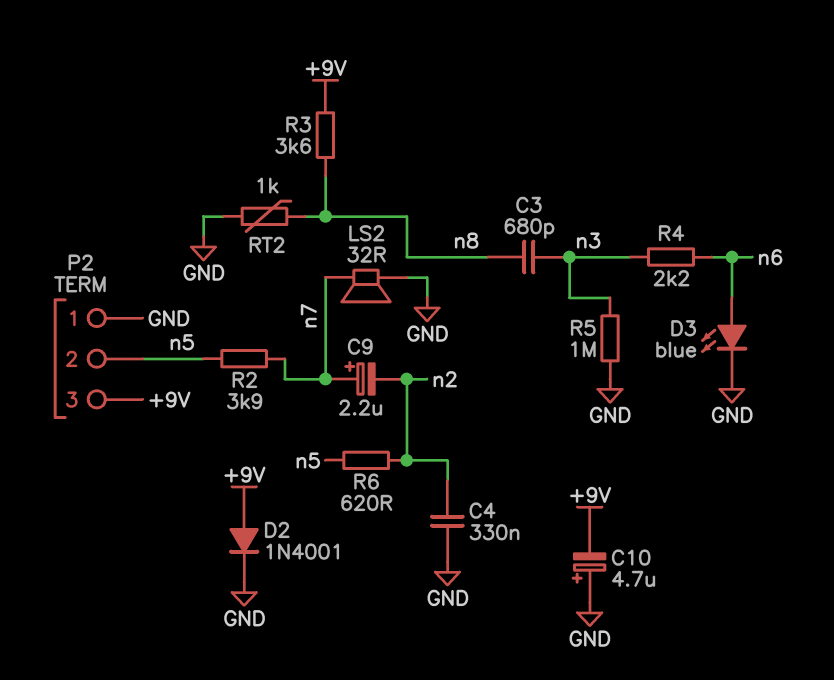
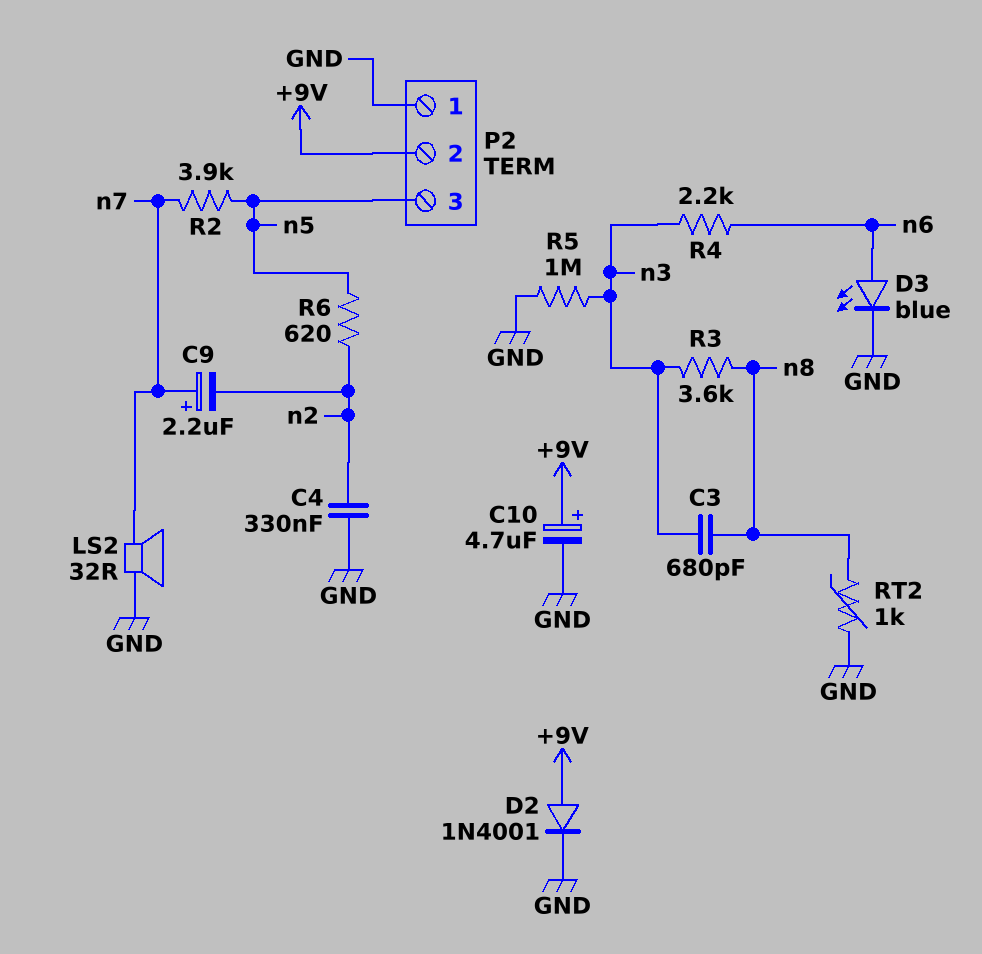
C10: 4.7uF (plus GND, minus +9V) -> 4.7uF (plus +9V, minus GND)
P2 pin 2: n5 -> +9V
P2 pin 3: +9V -> n5
R3: 3.6k (+9V, n8) -> 3.6k (n3, n8)

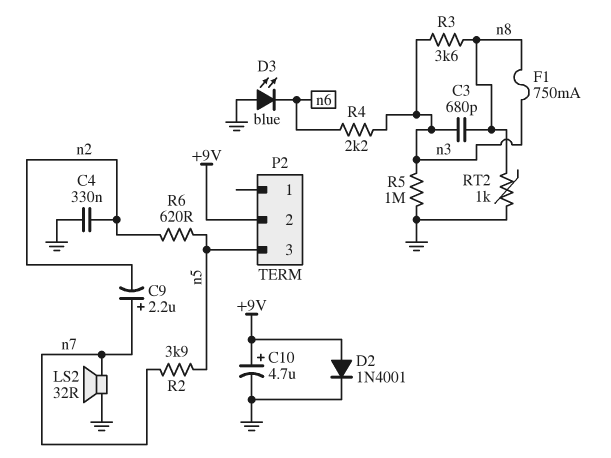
D3: LED blue (A n6, K GND) -> LED blue (A GND, K n6)
F1: none -> 750mA (n3, n8)
P2 pin 1: GND -> none

